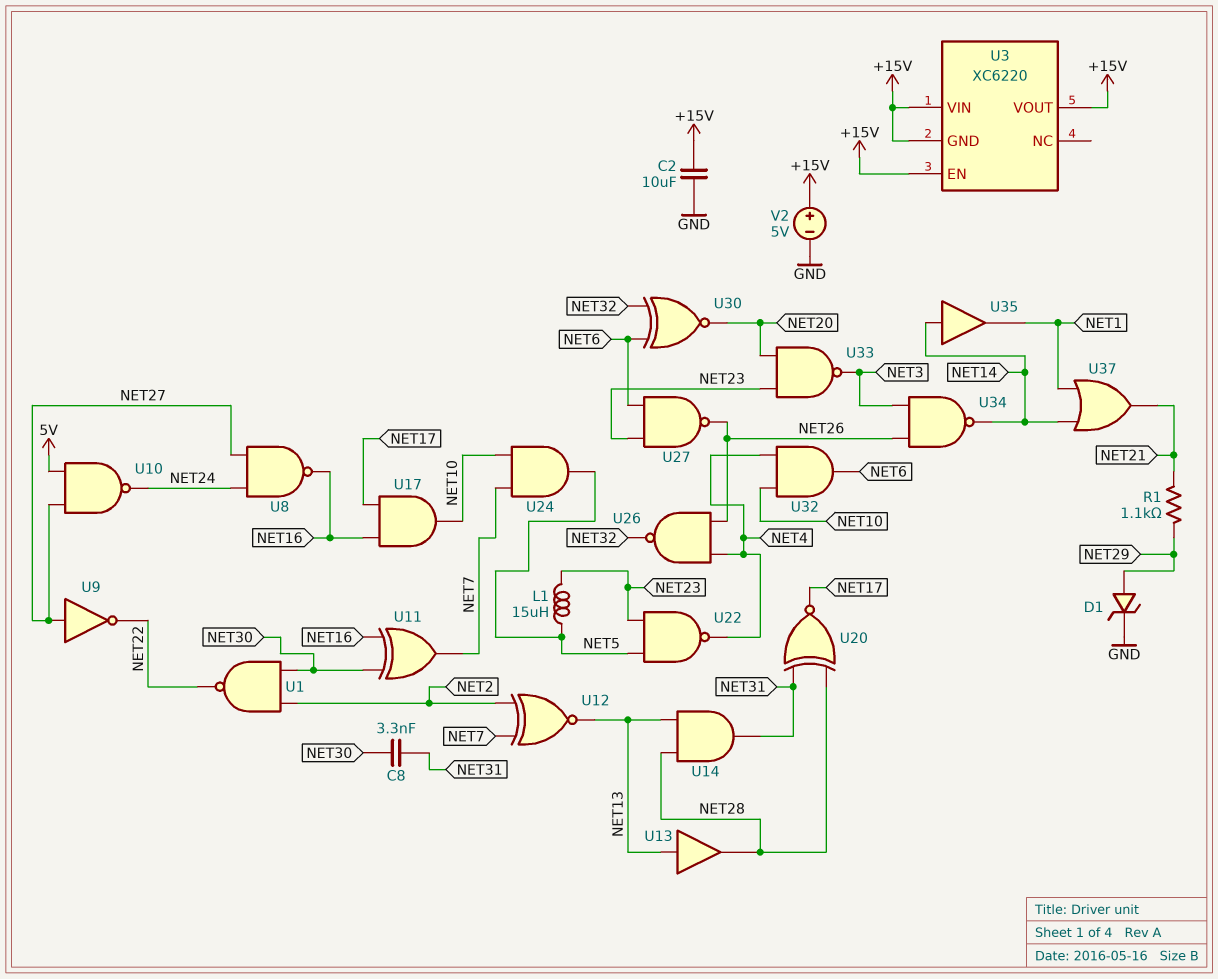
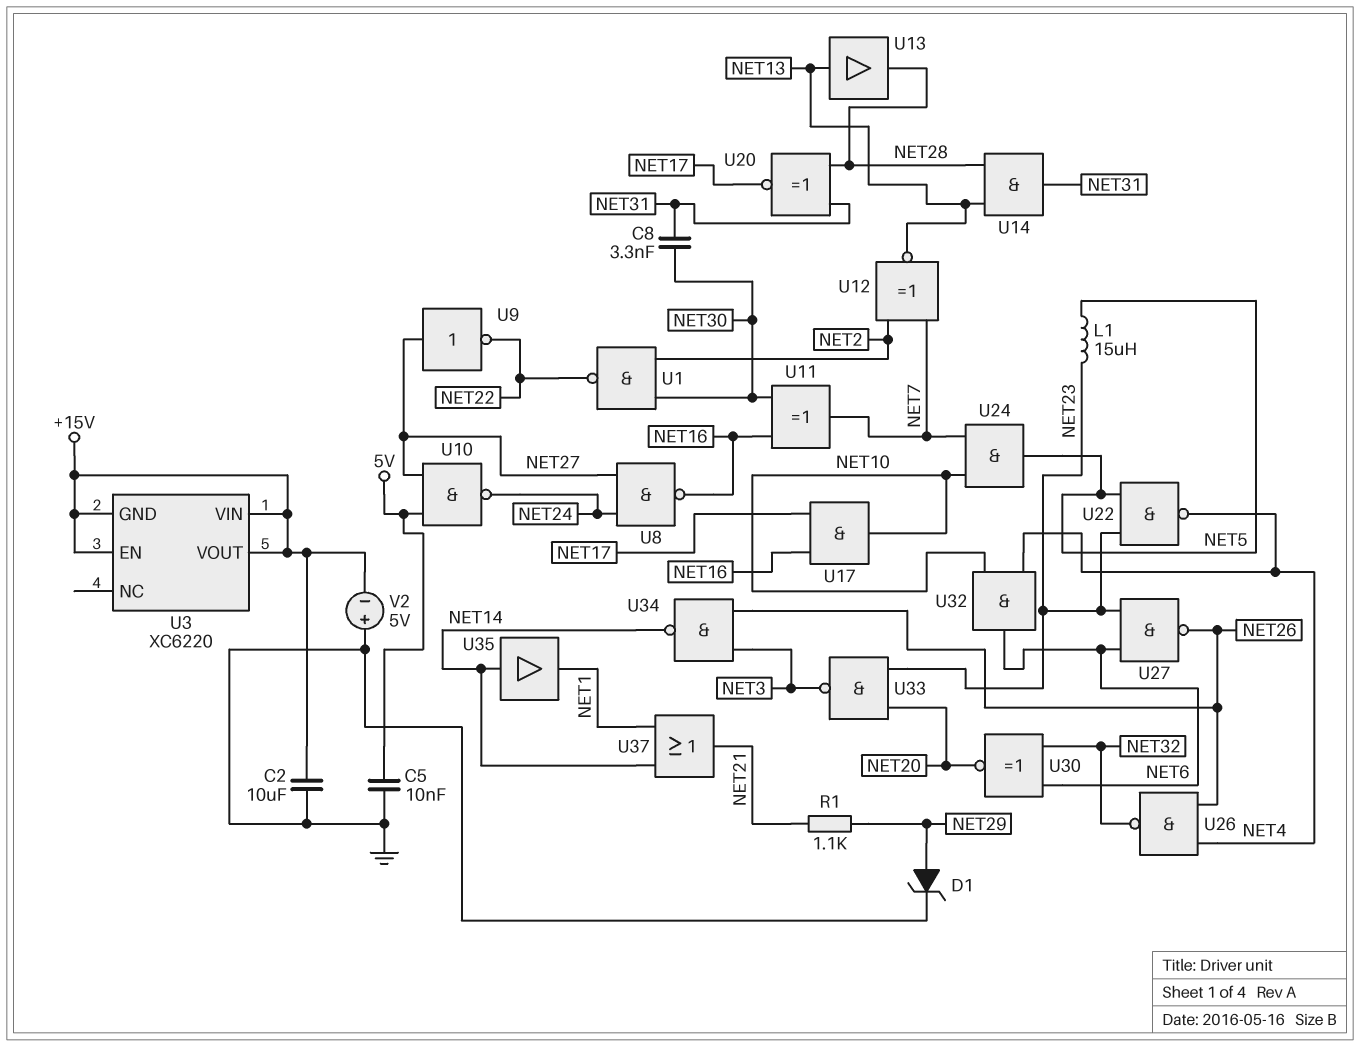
C5: none -> 10nF (5V, GND)
V2: 5V (plus +15V, minus GND) -> 5V (plus GND, minus +15V)

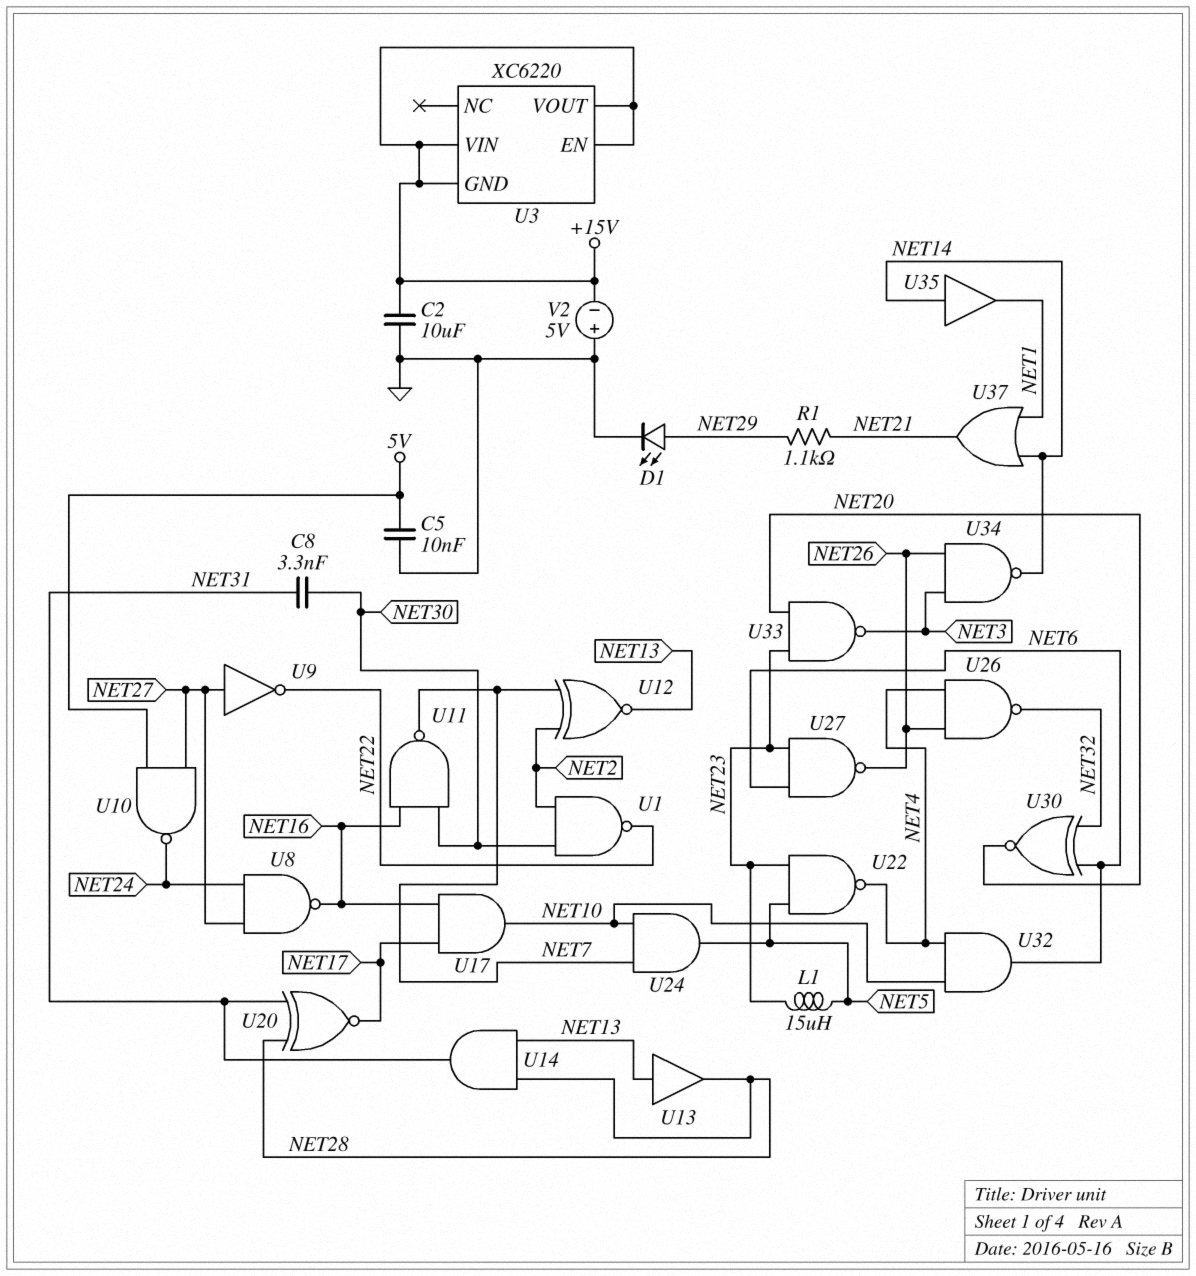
D1: zener (A NET29, K GND) -> LED (A NET29, K GND)
U11: XOR (in NET16, in NET30, out NET7) -> NAND (in NET16, in NET30, out NET7)

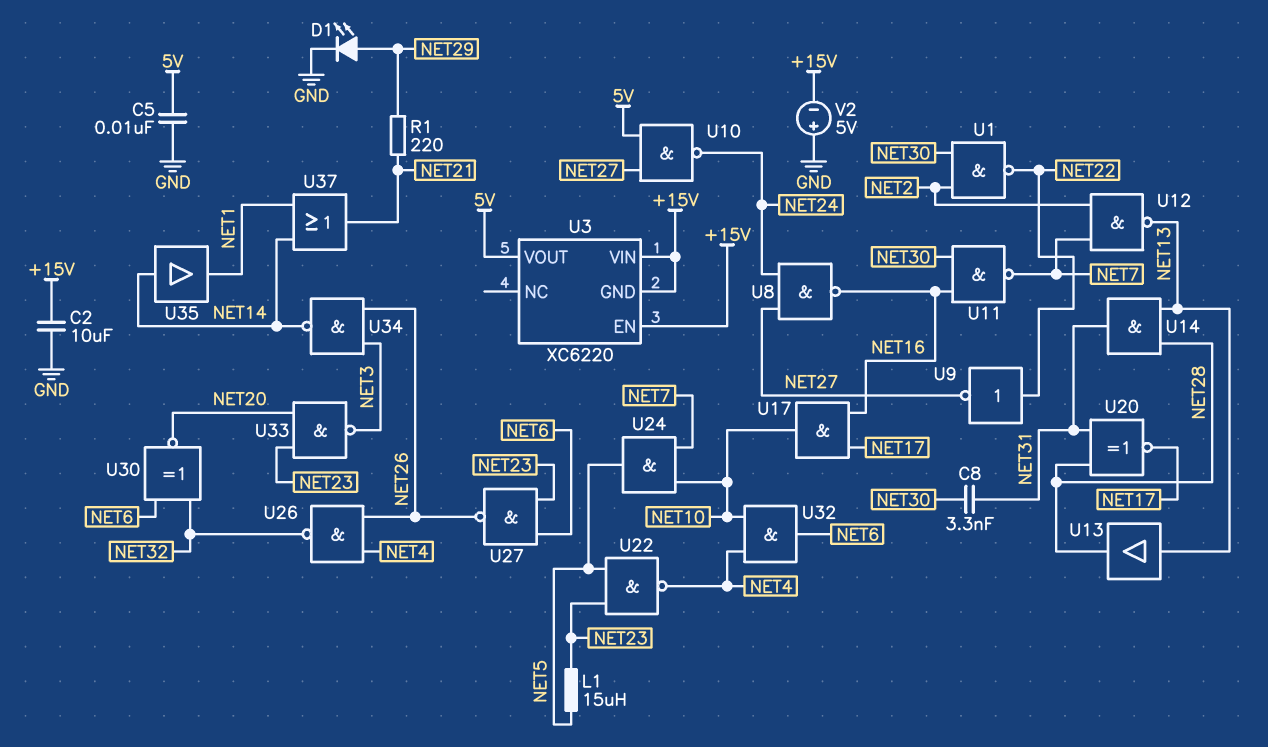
R1: 1.1k (NET21, NET29) -> 220 (NET21, NET29)
U3 pin VOUT: +15V -> 5V
U9: NOT (in NET27, out NET22) -> NOT (in NET22, out NET27)
U12: XNOR (in NET2, in NET7, out NET13) -> NAND (in NET2, in NET7, out NET13)

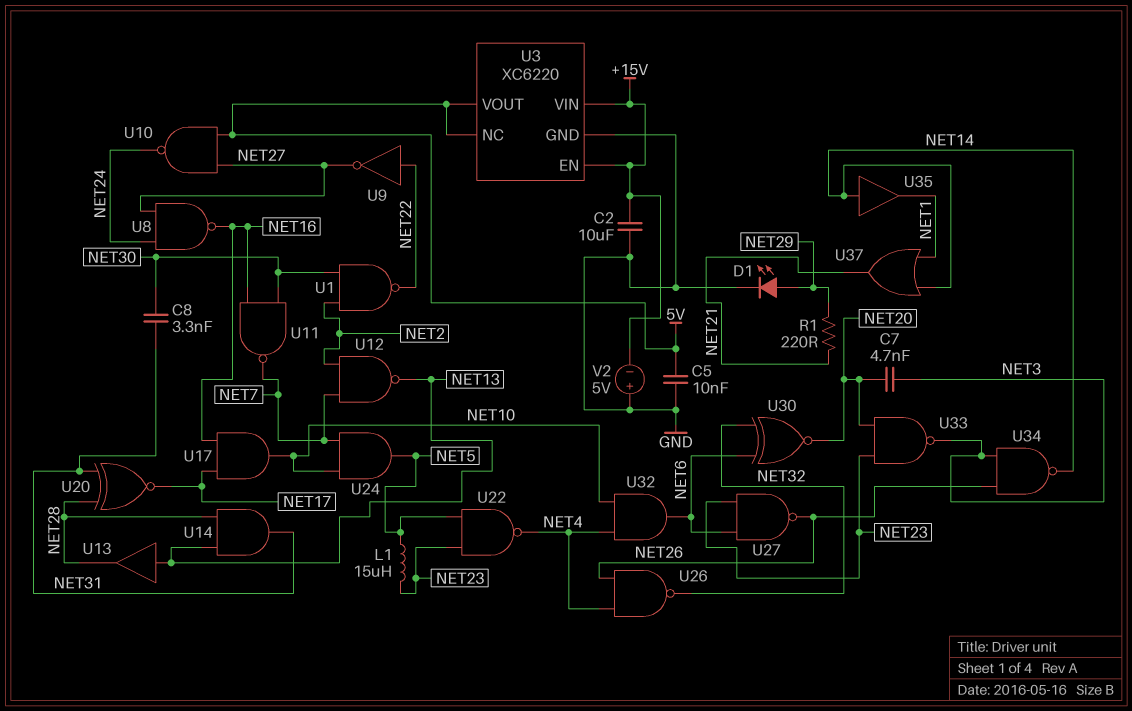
C7: none -> 4.7nF (NET3, NET20)
U3 pin GND: +15V -> GND
U3 pin NC: none -> 5V

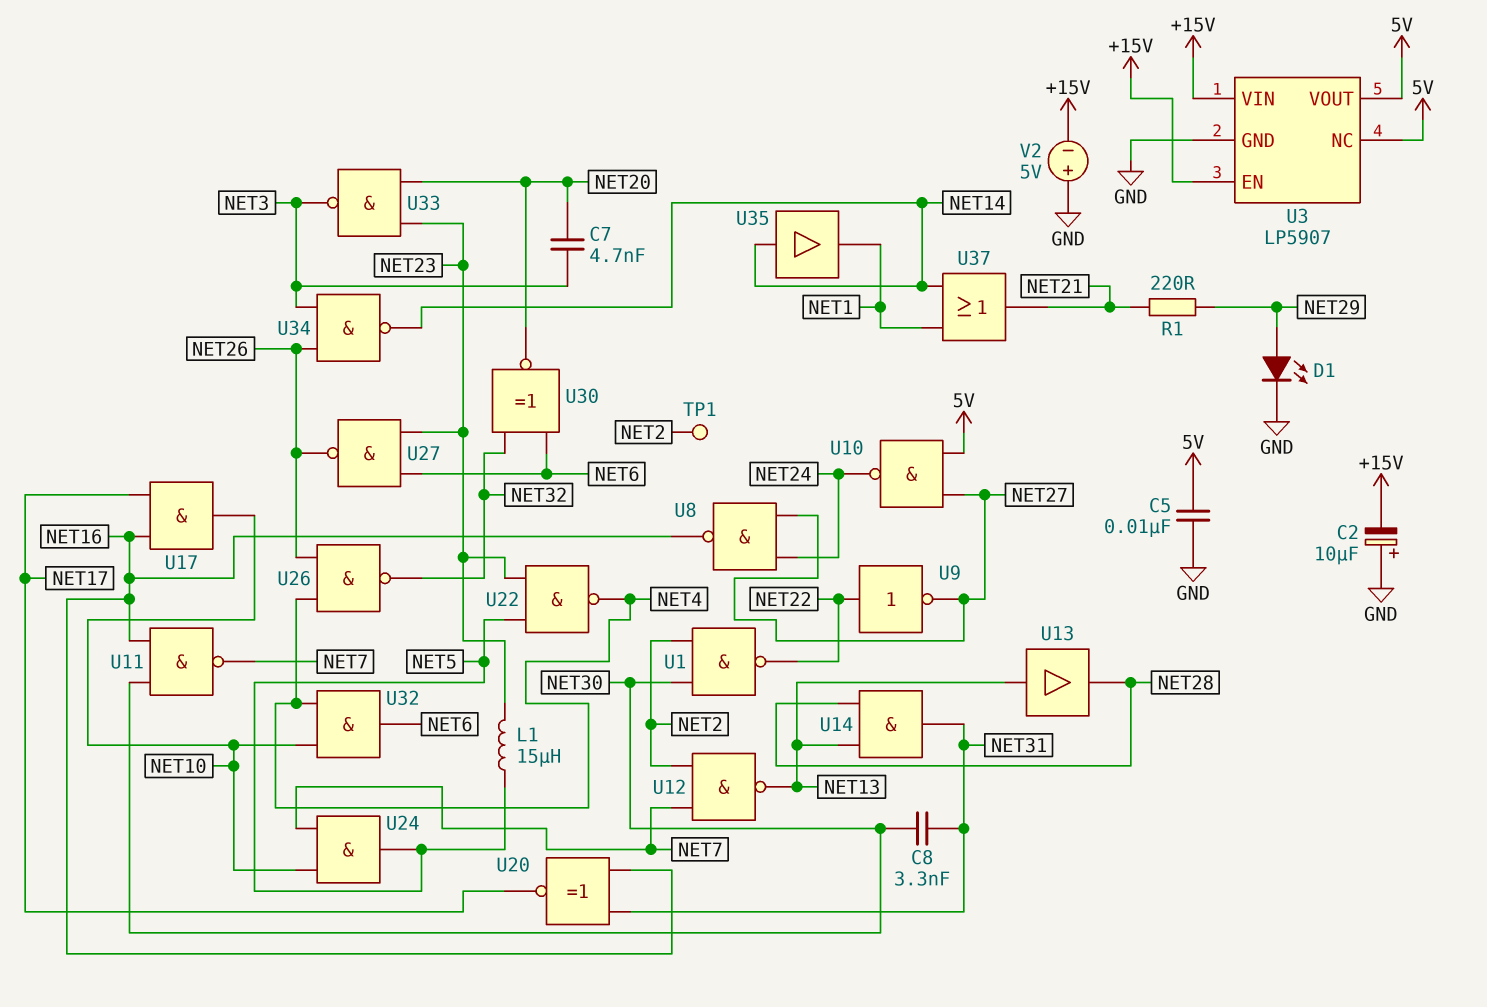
C2: 10uF (+15V, GND) -> 10uF (plus GND, minus +15V)
TP1: none -> test point (NET2)
U3: XC6220 -> LP5907
U20: XNOR (in NET28, in NET31, out NET17) -> XNOR (in NET16, in NET31, out NET17)

